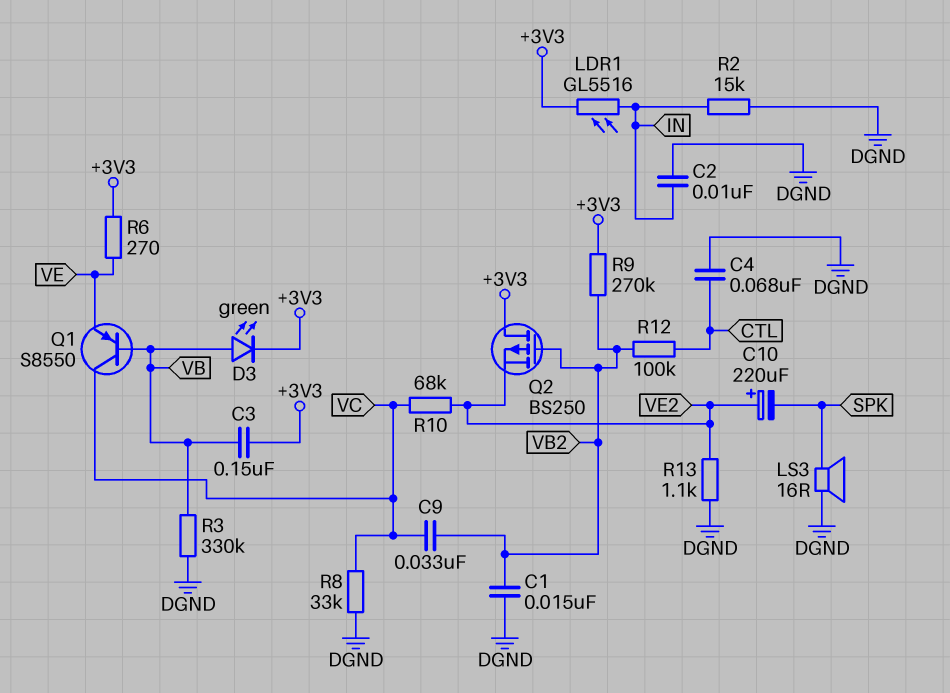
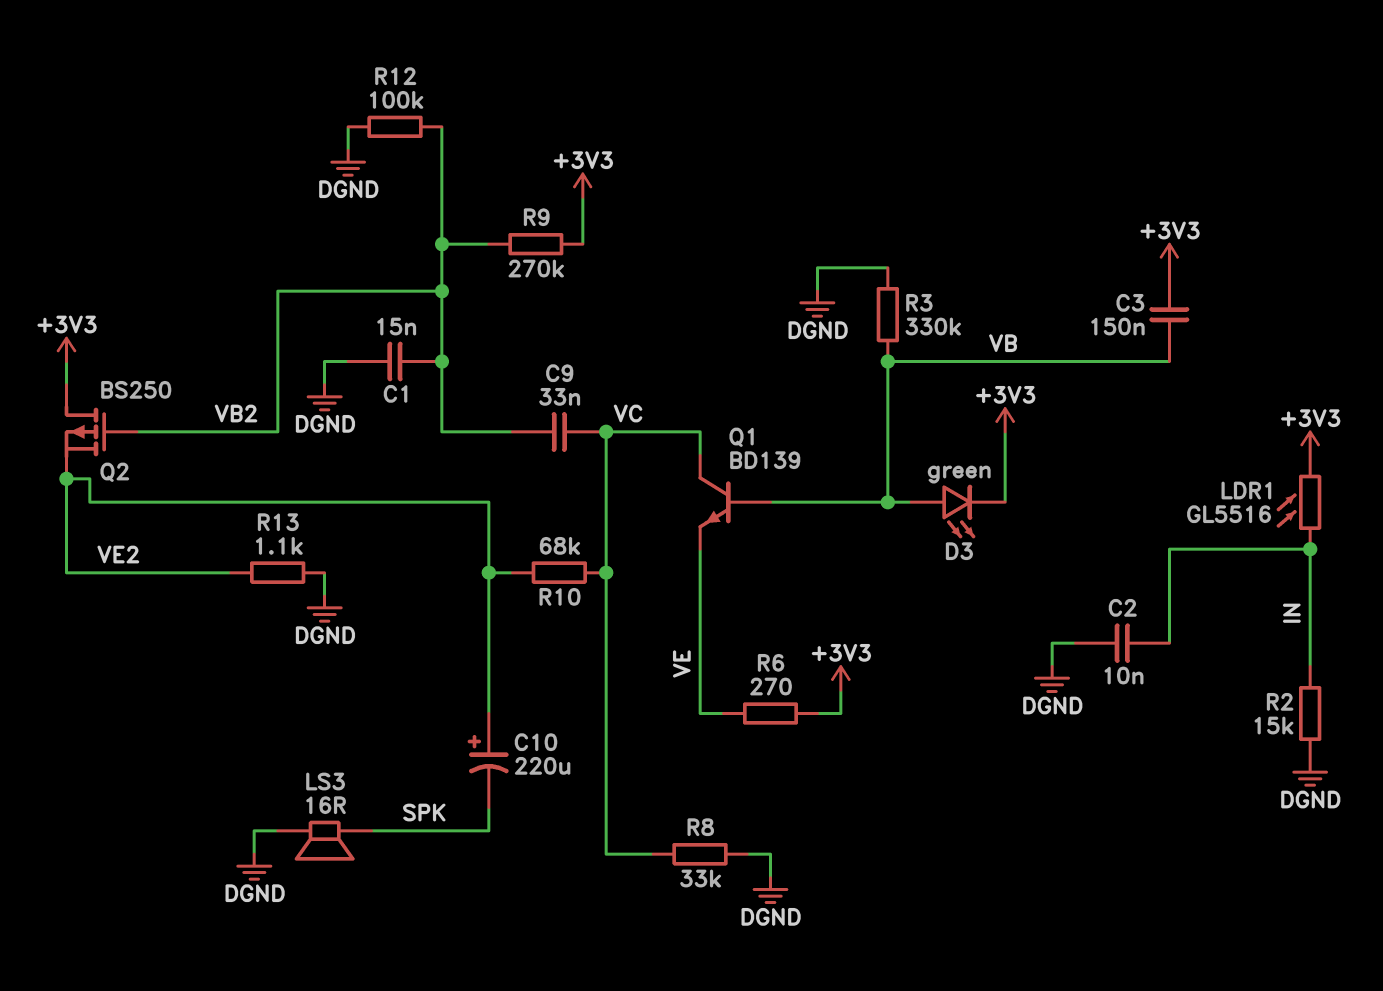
C4: 68nF (CTL, DGND) -> none
Q1: PNP S8550 (B VB, C VC, E VE) -> NPN BD139 (B VB, C VC, E VE)
R12: 100k (CTL, VB2) -> 100k (DGND, VB2)

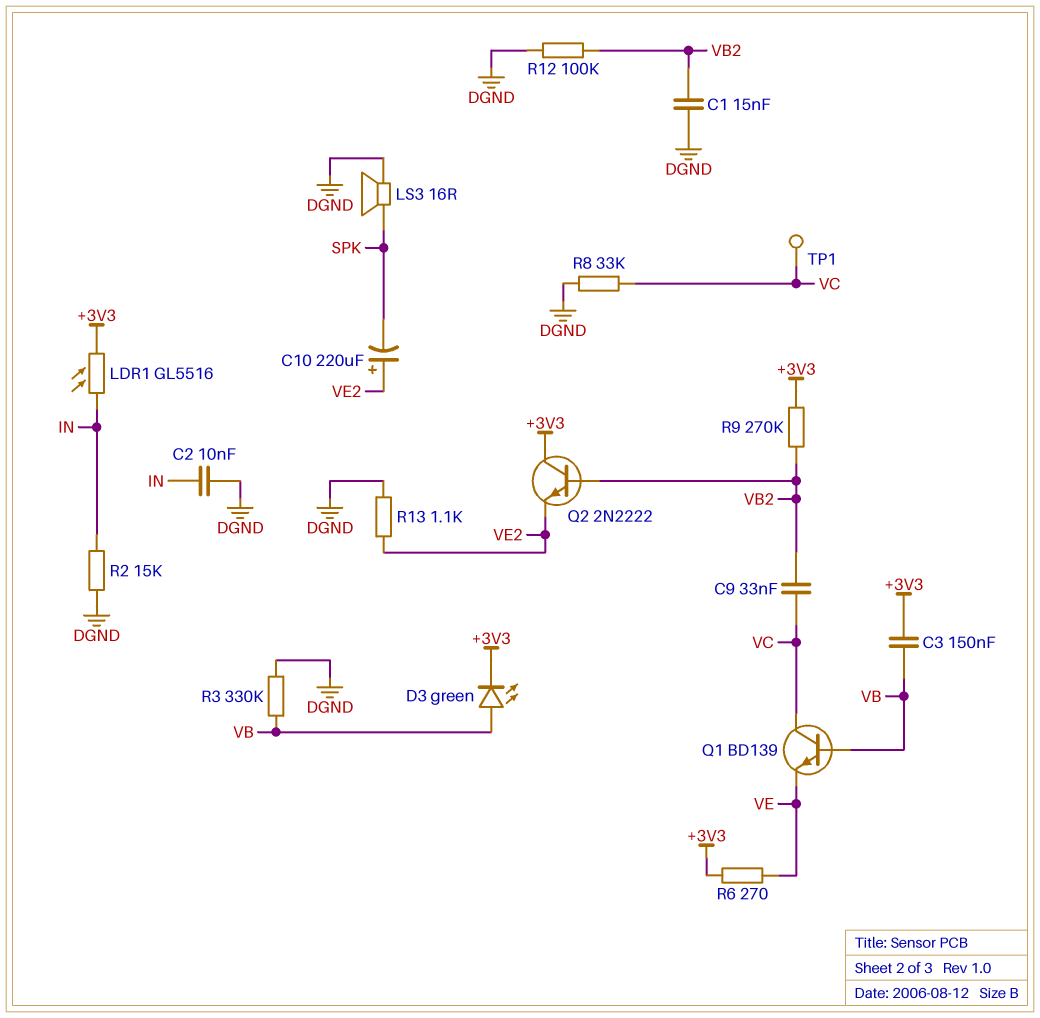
Q2: PMOS BS250 (G VB2, D +3V3, S VE2) -> NPN 2N2222 (B VB2, C +3V3, E VE2)
R10: 68k (VC, VE2) -> none
TP1: none -> test point (VC)

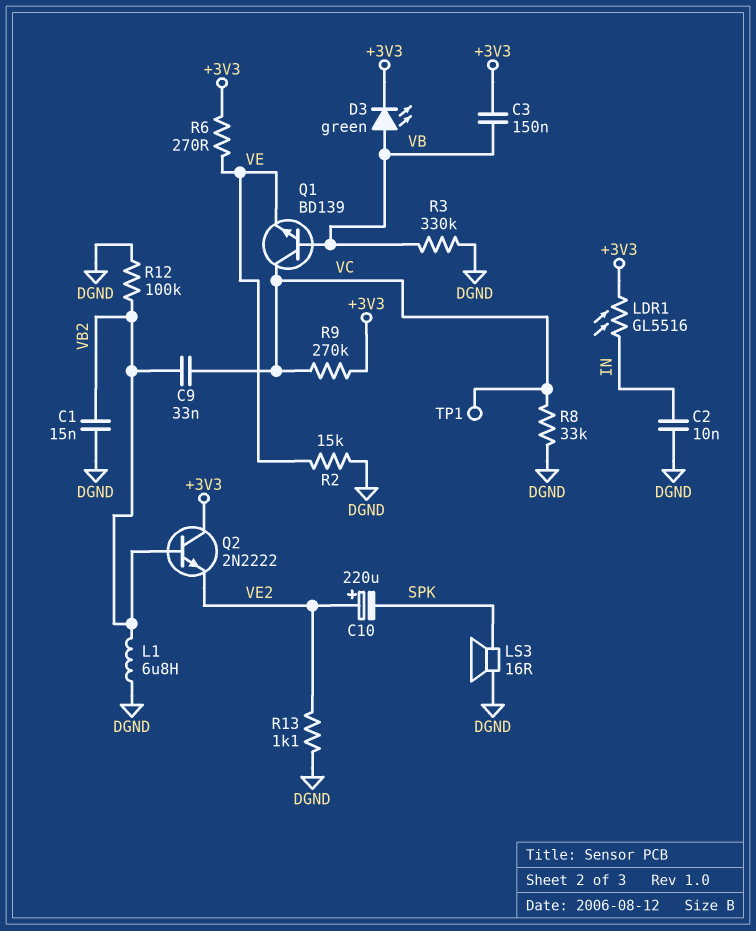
L1: none -> 6.8uH (DGND, VB2)
R2: 15k (DGND, IN) -> 15k (DGND, VE)
R9: 270k (+3V3, VB2) -> 270k (+3V3, VC)

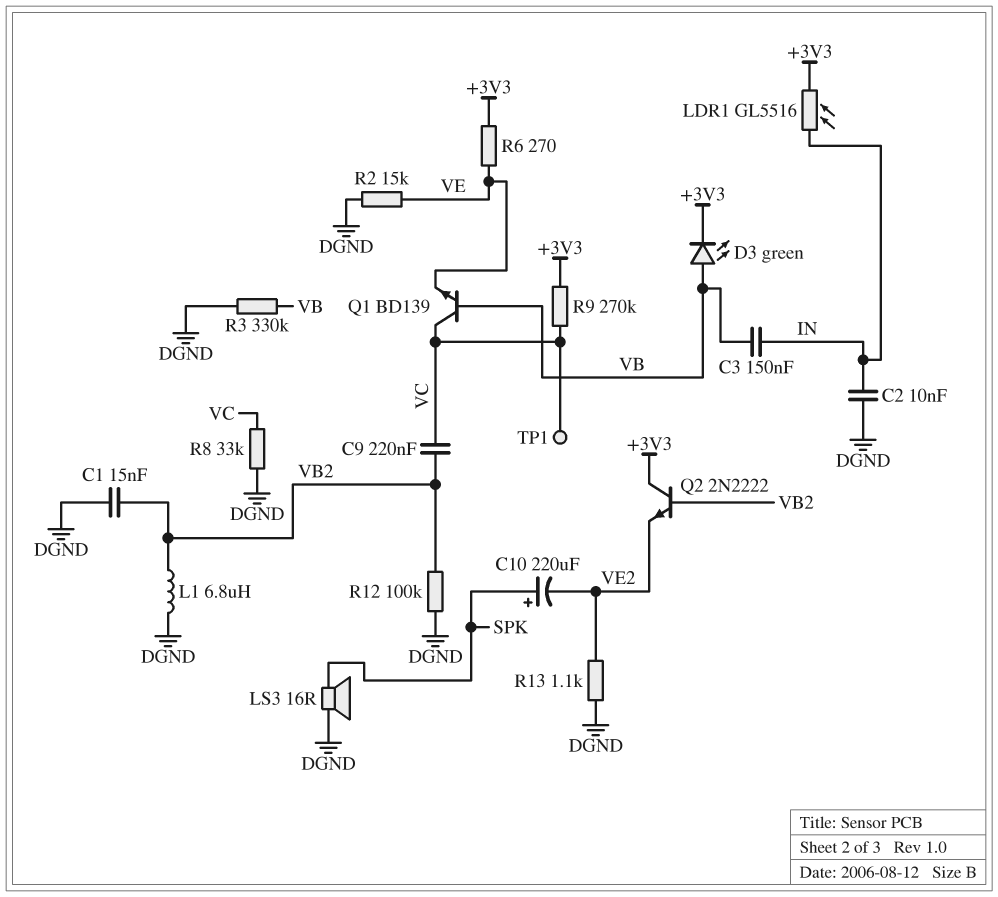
C3: 150nF (+3V3, VB) -> 150nF (IN, VB)
C9: 33nF (VB2, VC) -> 220nF (VB2, VC)
C10: 220uF (plus VE2, minus SPK) -> 220uF (plus SPK, minus VE2)

